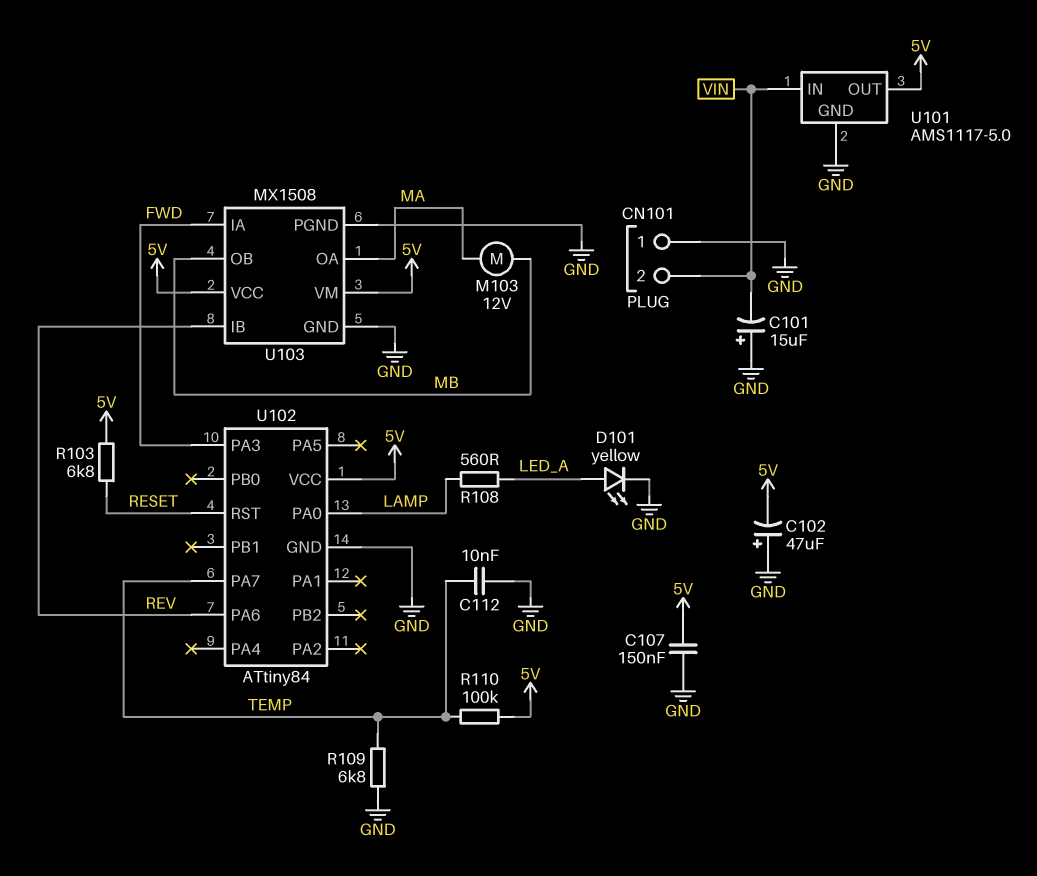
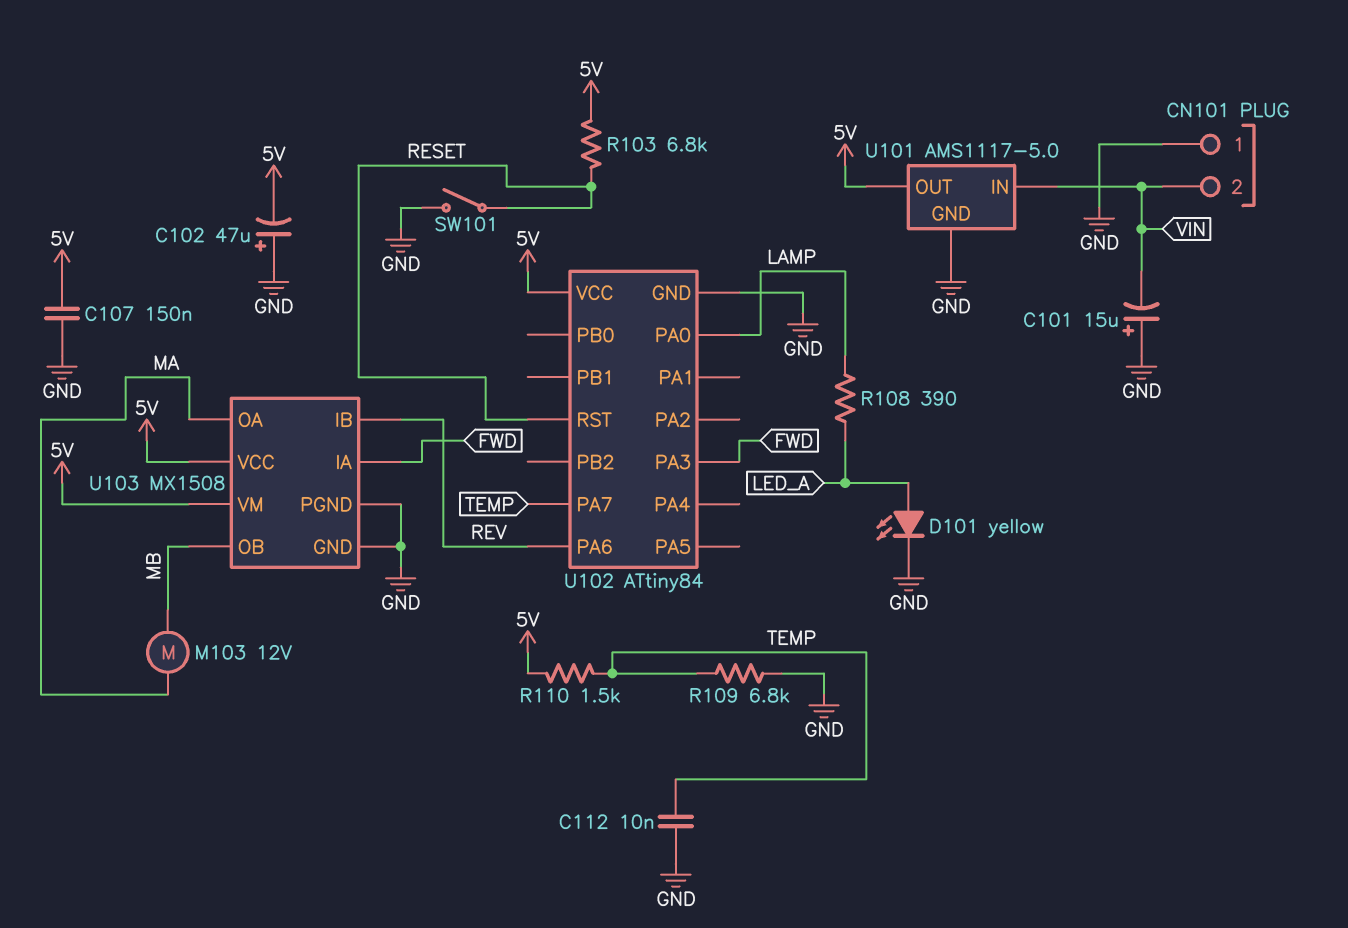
R108: 560 (LAMP, LED_A) -> 390 (LAMP, LED_A)
R110: 100k (5V, TEMP) -> 1.5k (5V, TEMP)
SW101: none -> switch (GND, RESET)

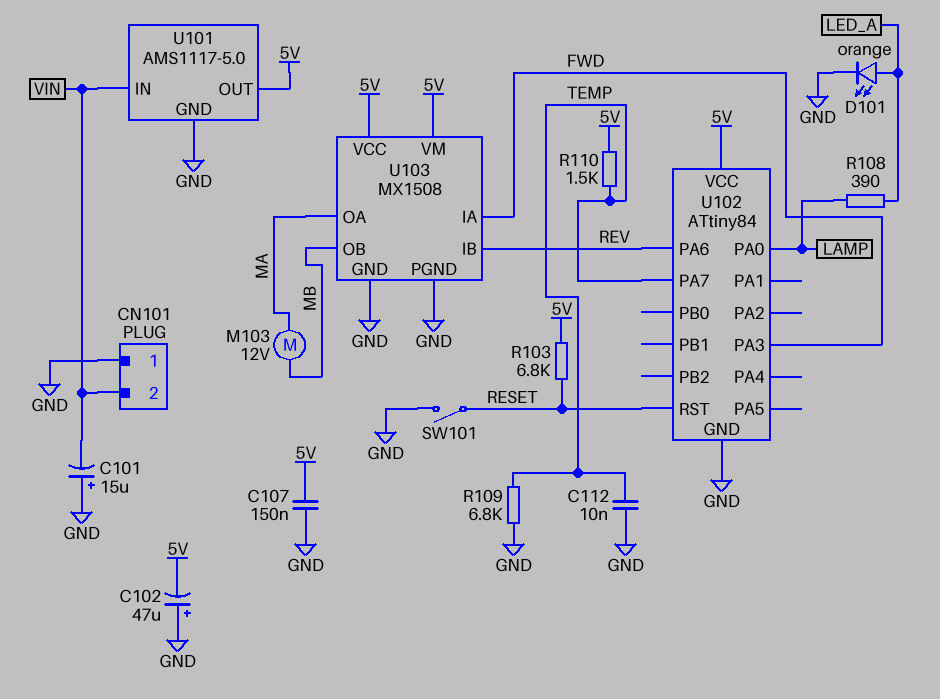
D101: LED yellow (A LED_A, K GND) -> LED orange (A LED_A, K GND)

